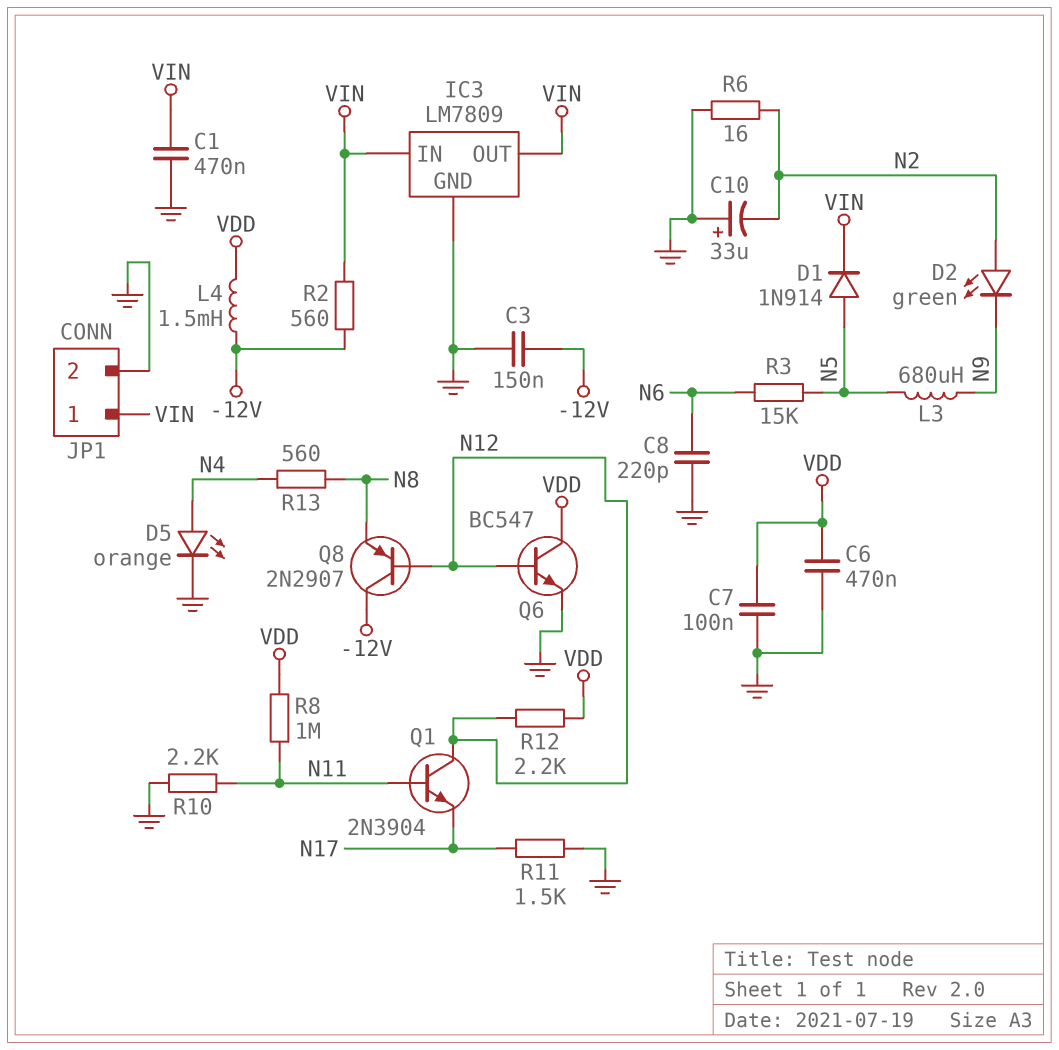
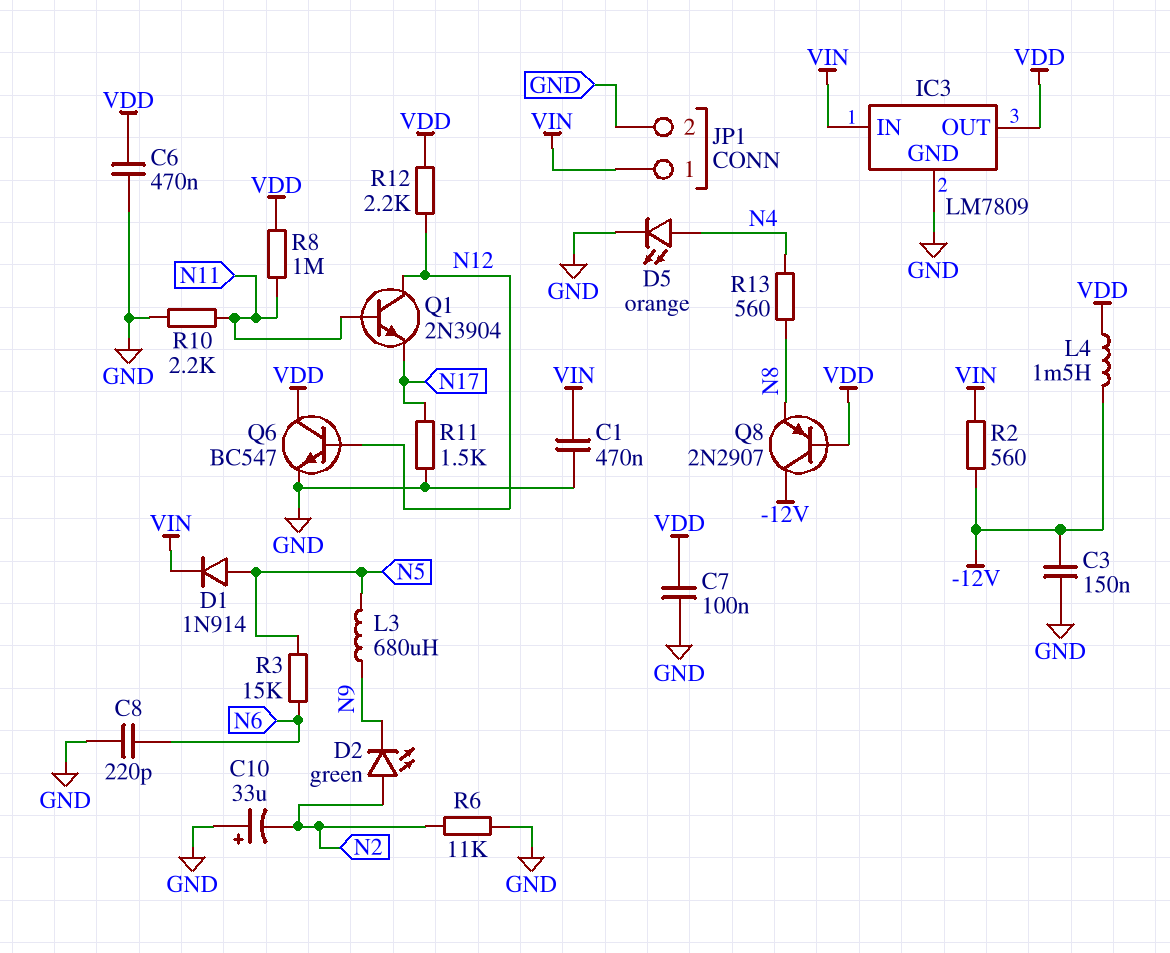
IC3 pin OUT: VIN -> VDD
Q8: PNP 2N2907 (B N12, C -12V, E N8) -> PNP 2N2907 (B VDD, C -12V, E N8)
R6: 16 (GND, N2) -> 11k (GND, N2)

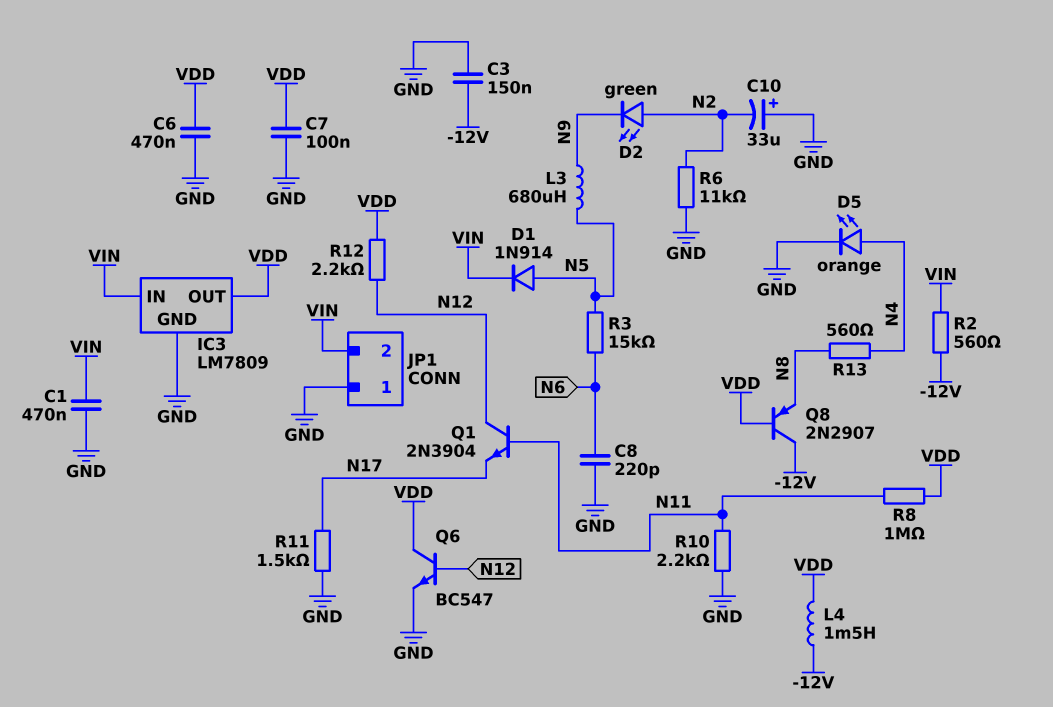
JP1 pin 1: VIN -> GND
JP1 pin 2: GND -> VIN

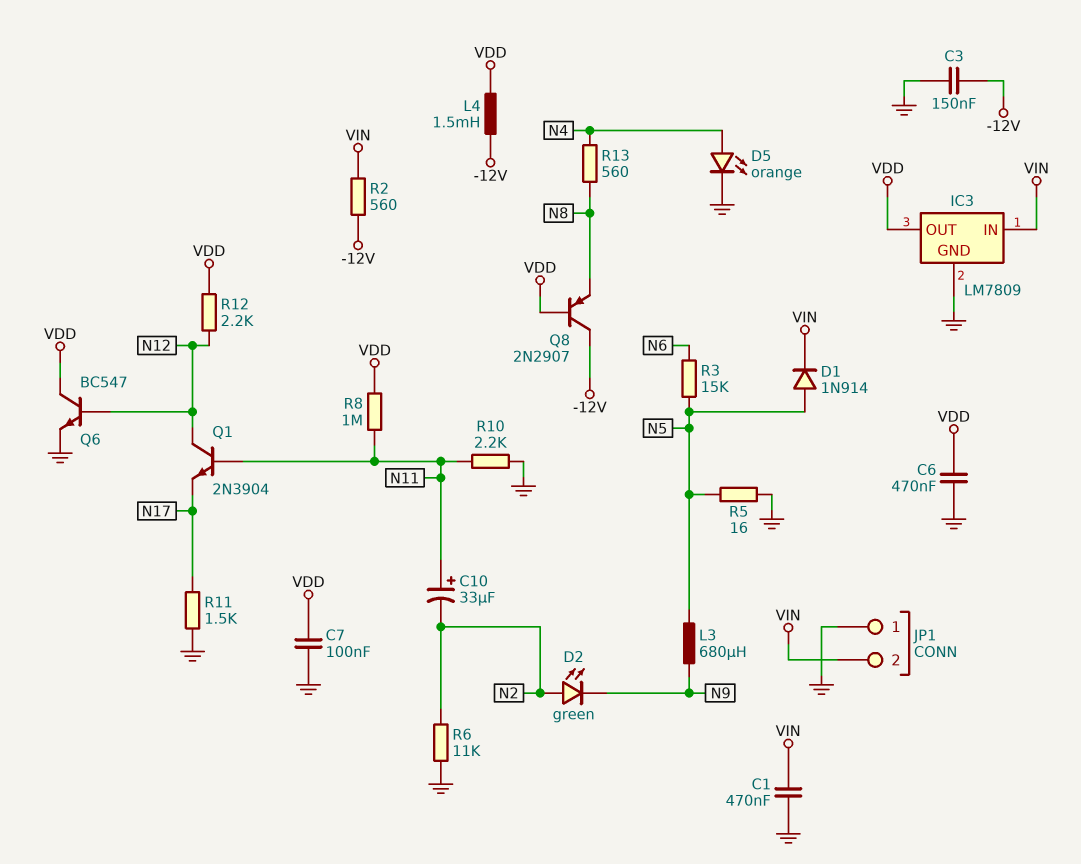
C8: 220pF (GND, N6) -> none
C10: 33uF (plus GND, minus N2) -> 33uF (plus N11, minus N2)
R5: none -> 16 (GND, N5)

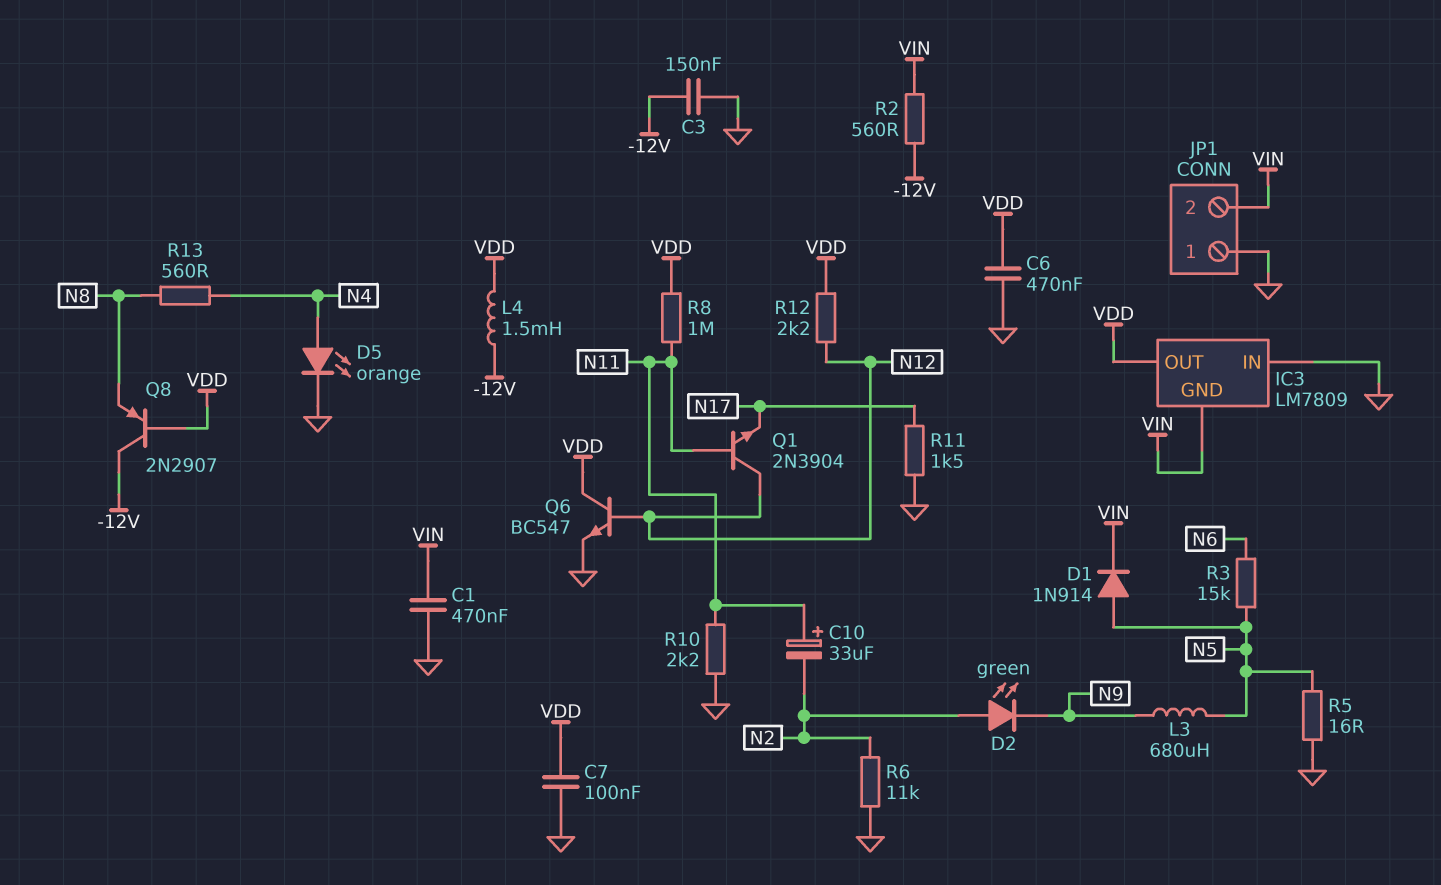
IC3 pin GND: GND -> VIN
IC3 pin IN: VIN -> GND

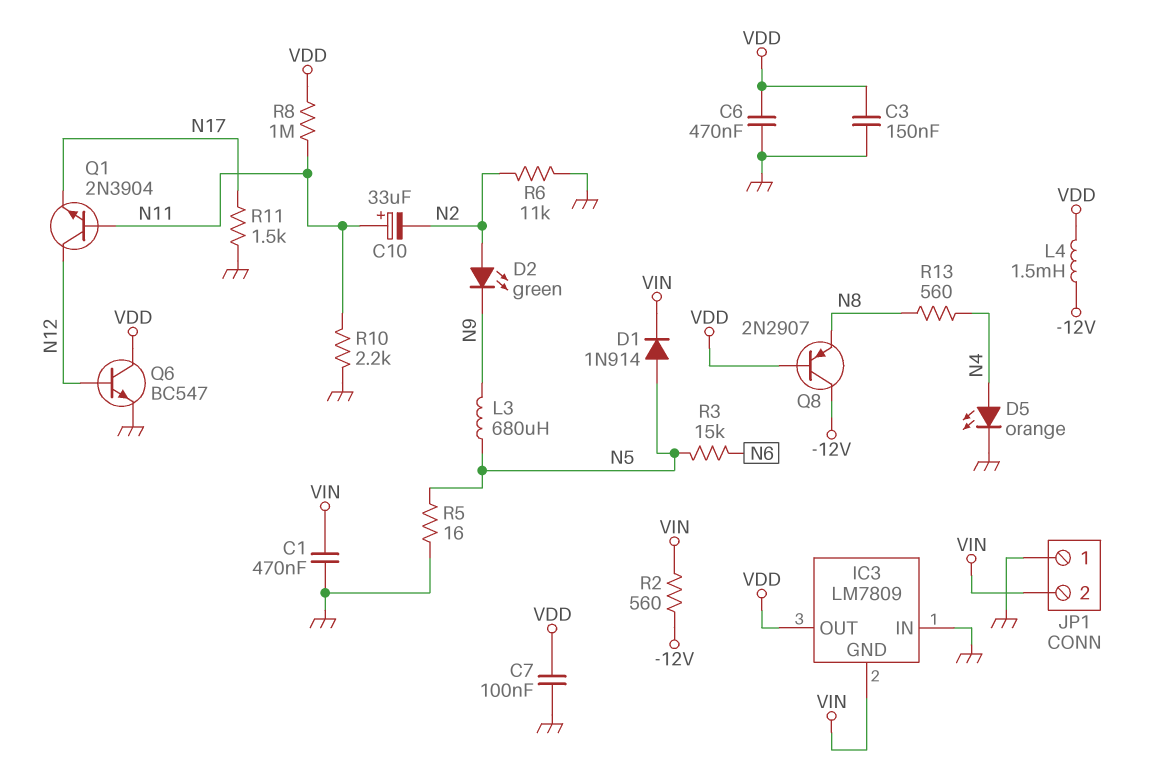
C3: 150nF (-12V, GND) -> 150nF (GND, VDD)
R12: 2.2k (N12, VDD) -> none

